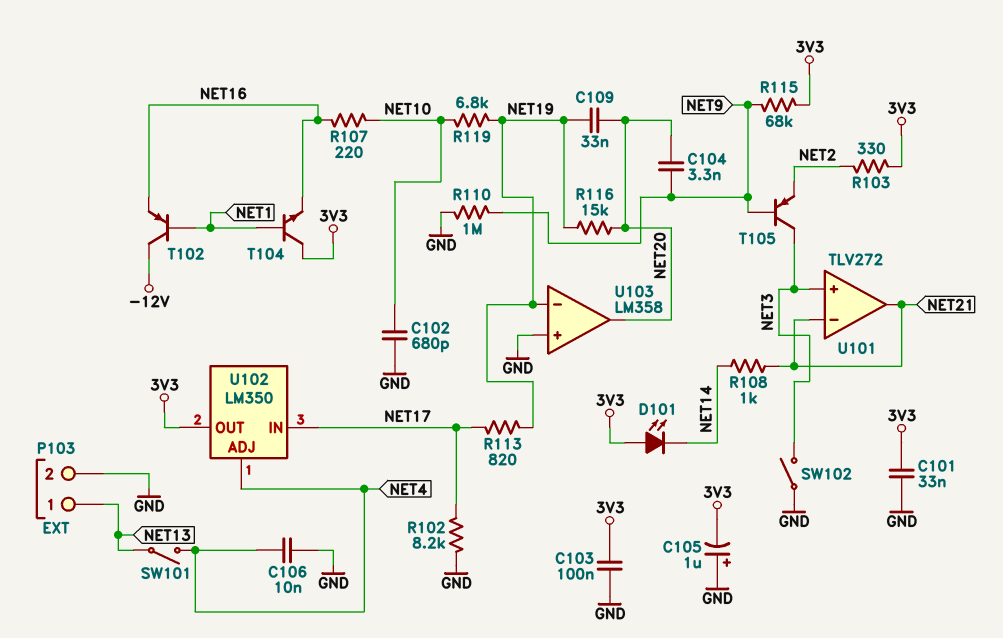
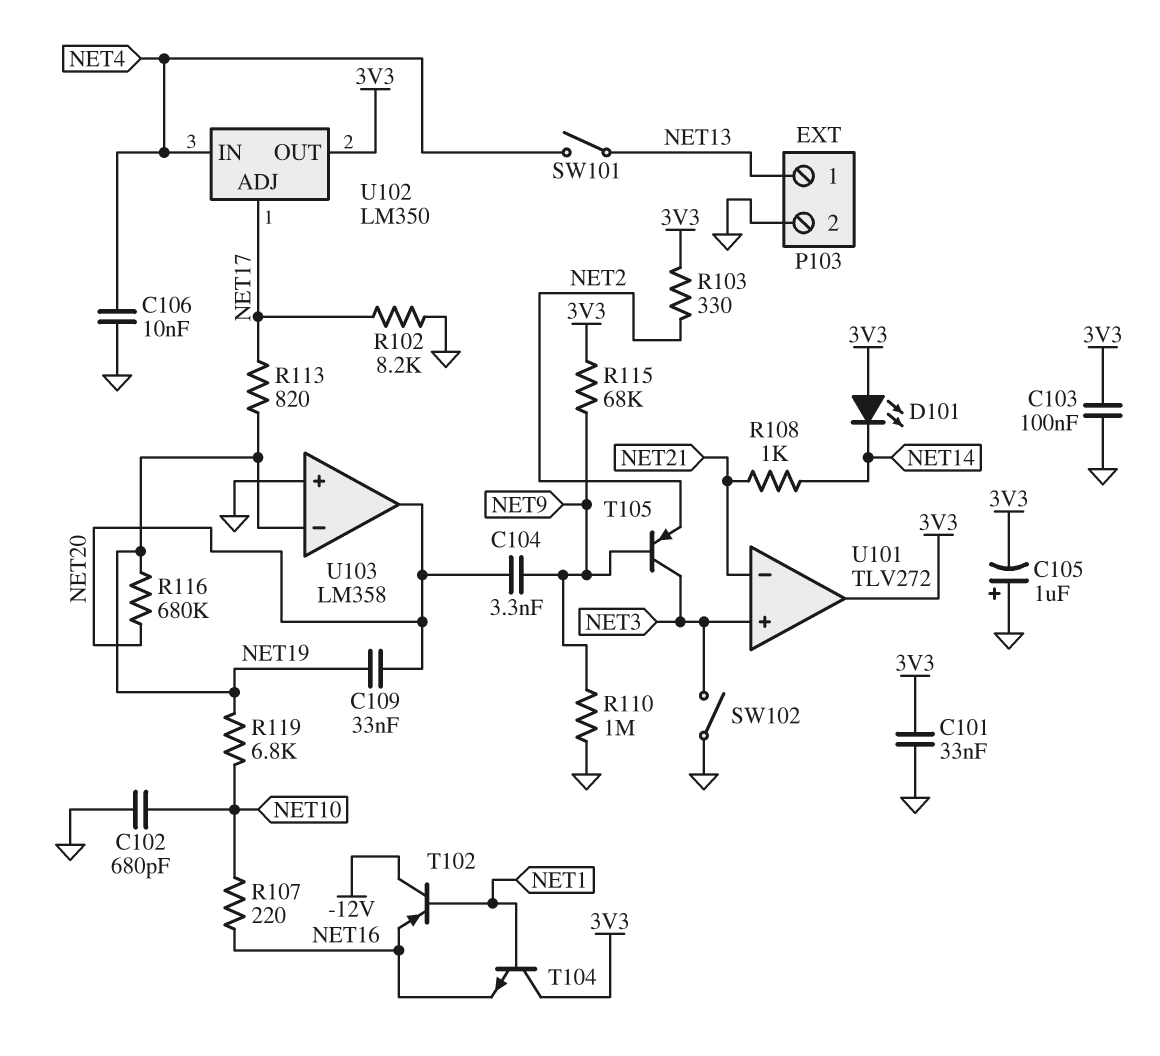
R116: 15k (NET19, NET20) -> 680k (NET19, NET20)
U101 pin out: NET21 -> 3V3
U102 pin ADJ: NET4 -> NET17
U102 pin IN: NET17 -> NET4

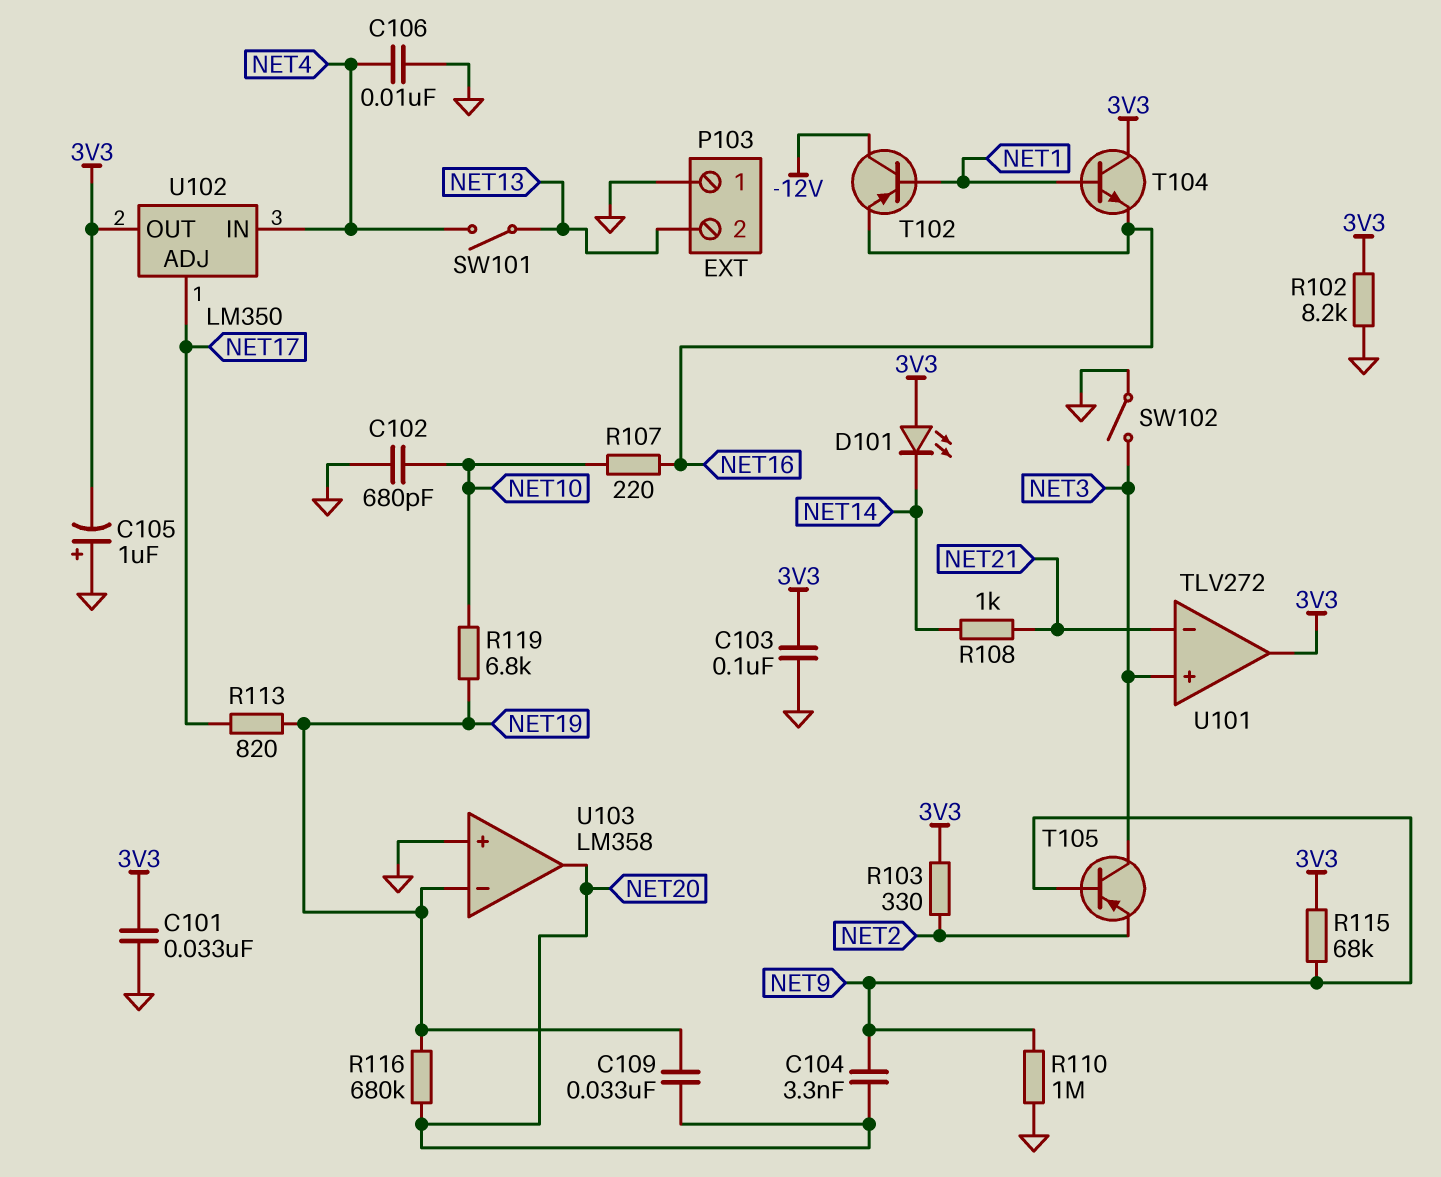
P103 pin 1: NET13 -> GND
P103 pin 2: GND -> NET13
R102: 8.2k (GND, NET17) -> 8.2k (3V3, GND)

